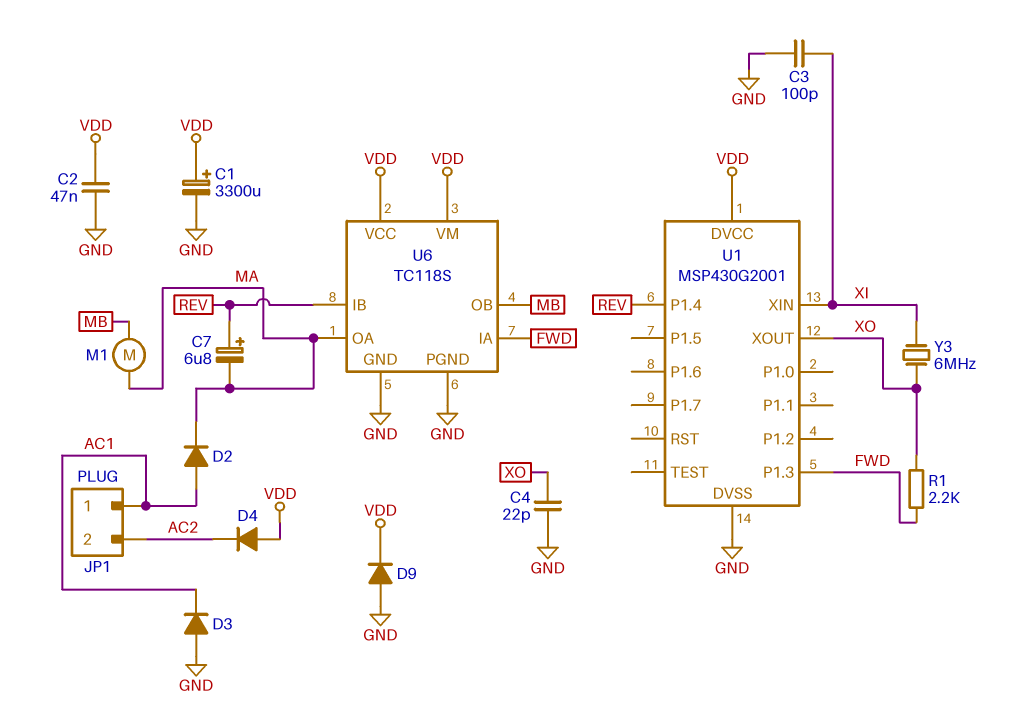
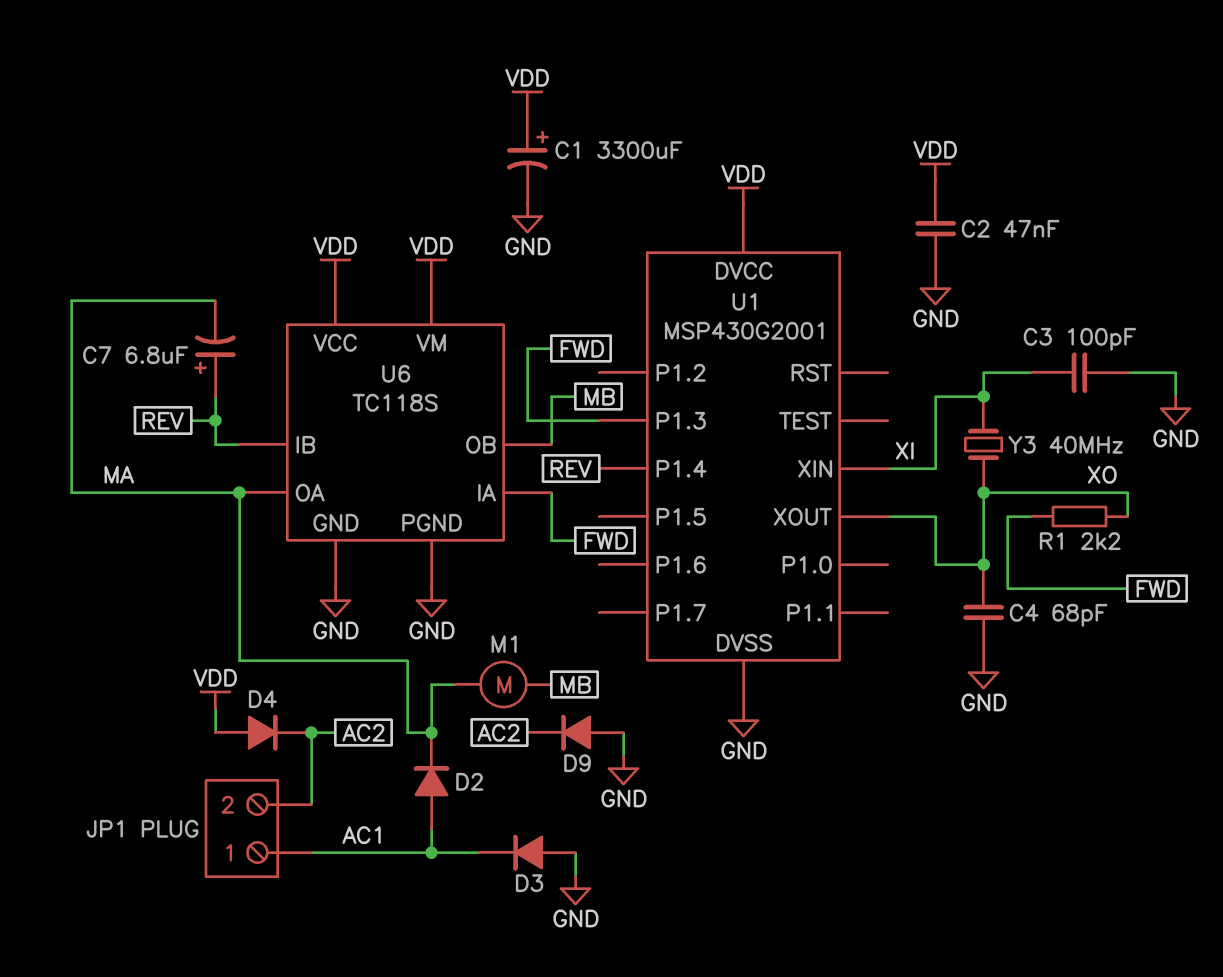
C4: 22pF (GND, XO) -> 68pF (GND, XO)
D9: diode (A GND, K VDD) -> diode (A GND, K AC2)
Y3: 6MHz (XI, XO) -> 40MHz (XI, XO)

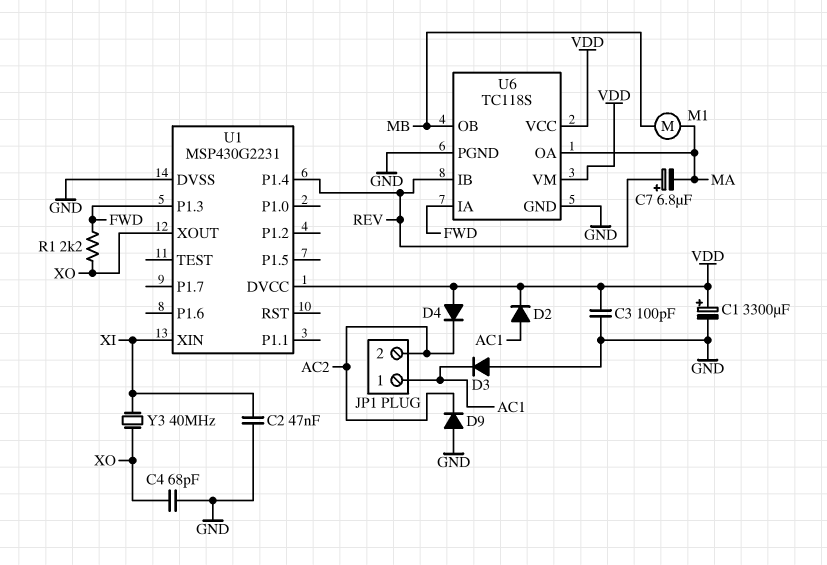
C2: 47nF (GND, VDD) -> 47nF (GND, XI)
C3: 100pF (GND, XI) -> 100pF (GND, VDD)
D2: diode (A AC1, K MA) -> diode (A AC1, K VDD)
U1: MSP430G2001 -> MSP430G2231

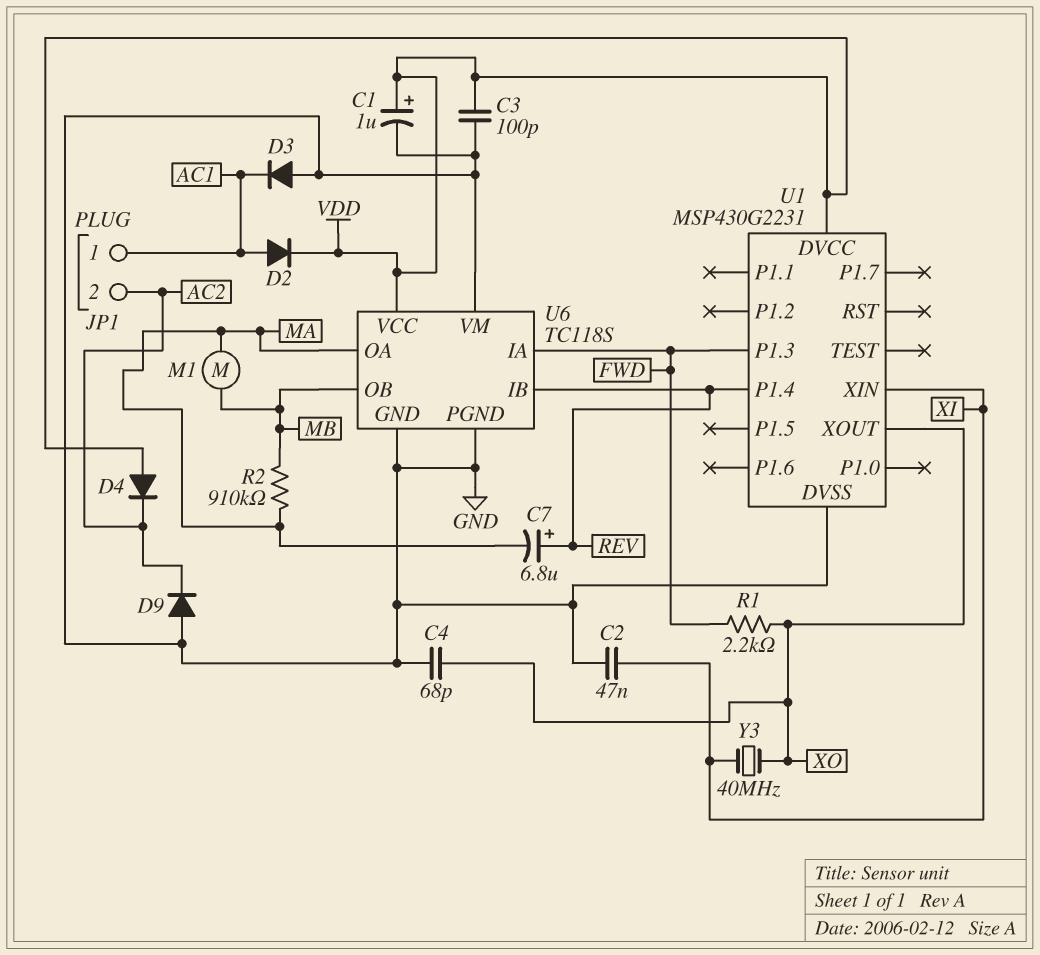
C1: 3300uF (plus VDD, minus GND) -> 1uF (plus VDD, minus GND)
R2: none -> 910k (MA, MB)
U6 pin VM: VDD -> GND

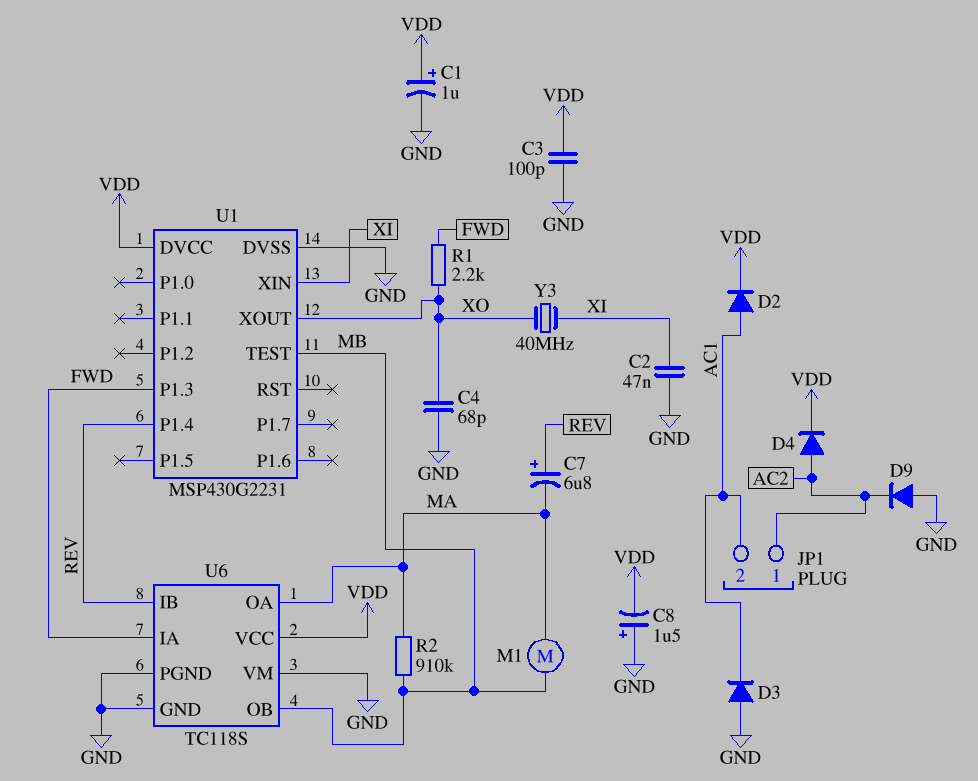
C8: none -> 1.5uF (plus GND, minus VDD)
D4: diode (A VDD, K AC2) -> diode (A AC2, K VDD)
JP1 pin 1: AC1 -> AC2
JP1 pin 2: AC2 -> AC1
U1 pin TEST: none -> MB

